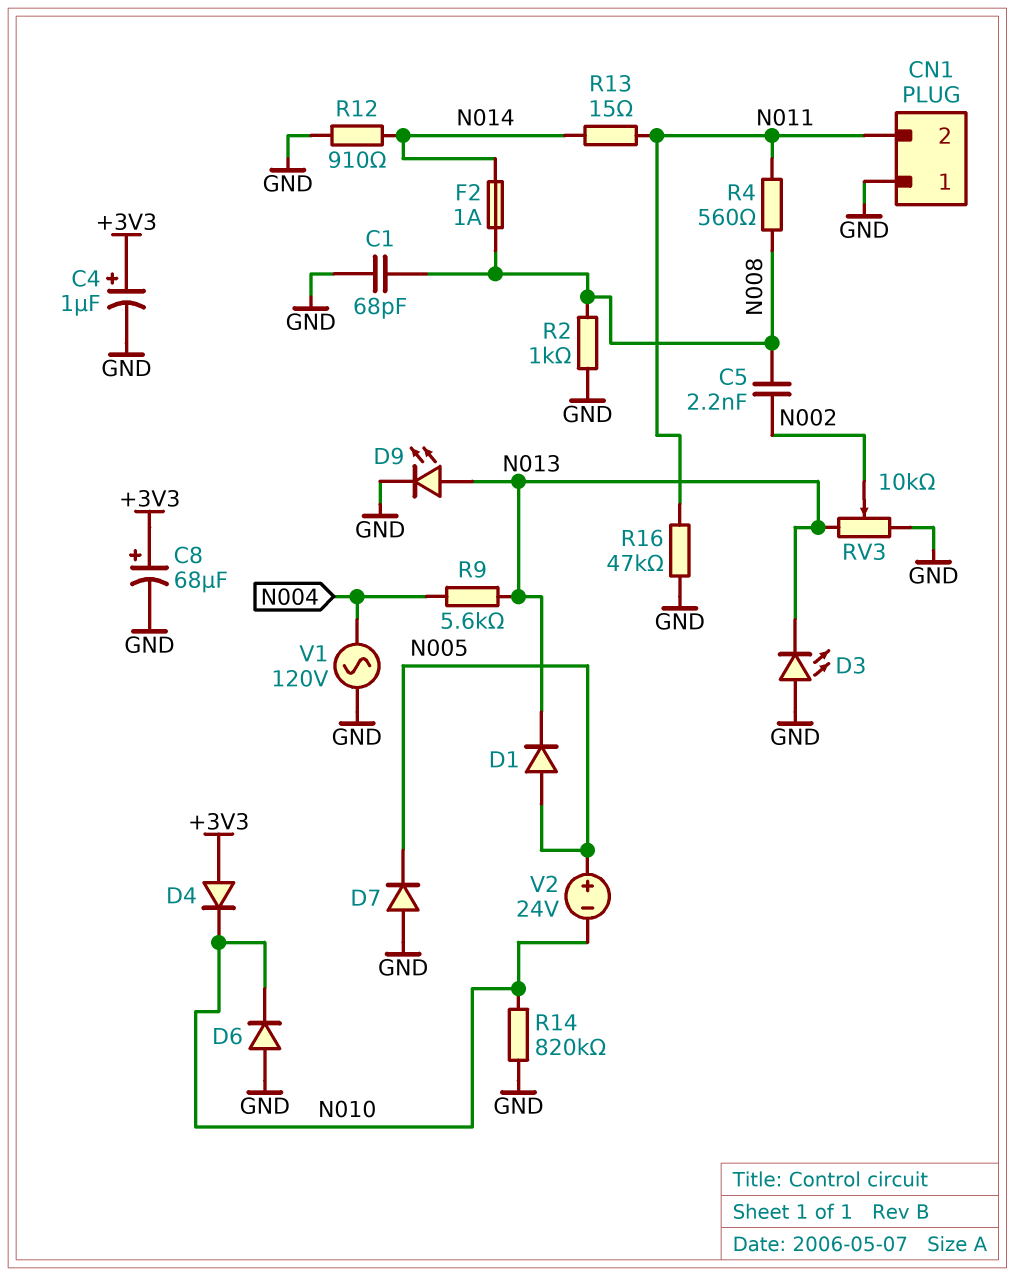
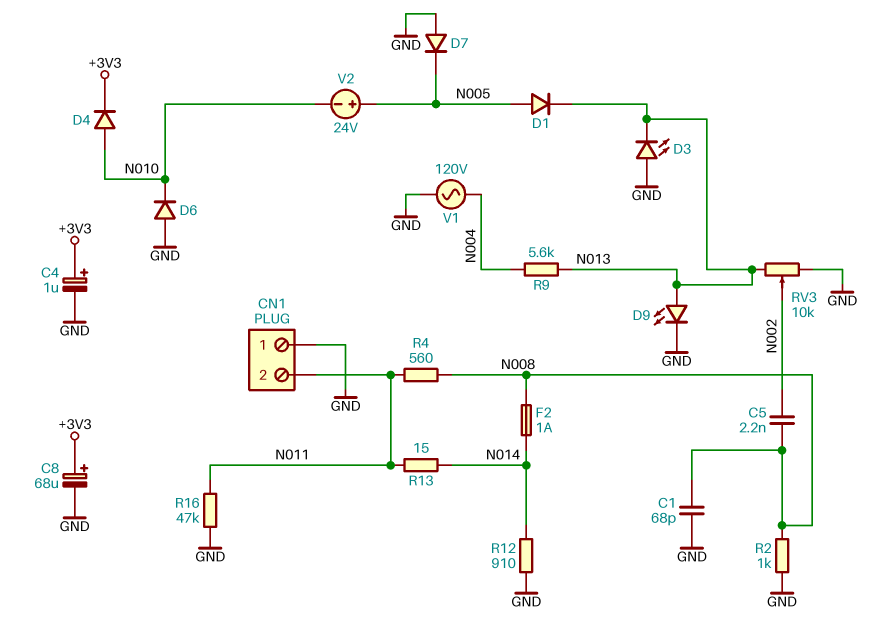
D4: diode (A +3V3, K N010) -> diode (A N010, K +3V3)
R14: 820k (GND, N010) -> none

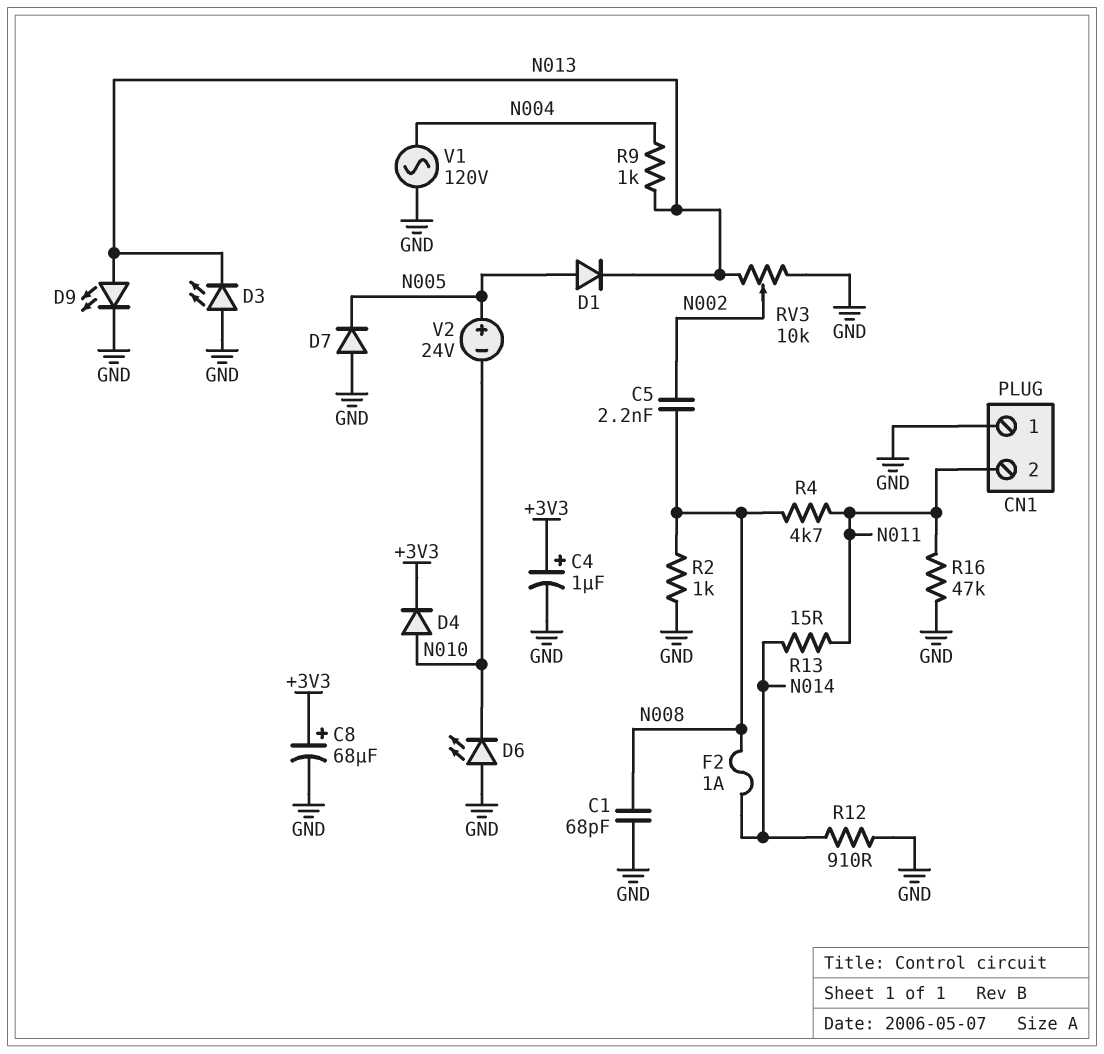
D6: diode (A GND, K N010) -> LED (A GND, K N010)
R4: 560 (N008, N011) -> 4.7k (N008, N011)
R9: 5.6k (N004, N013) -> 1k (N004, N013)

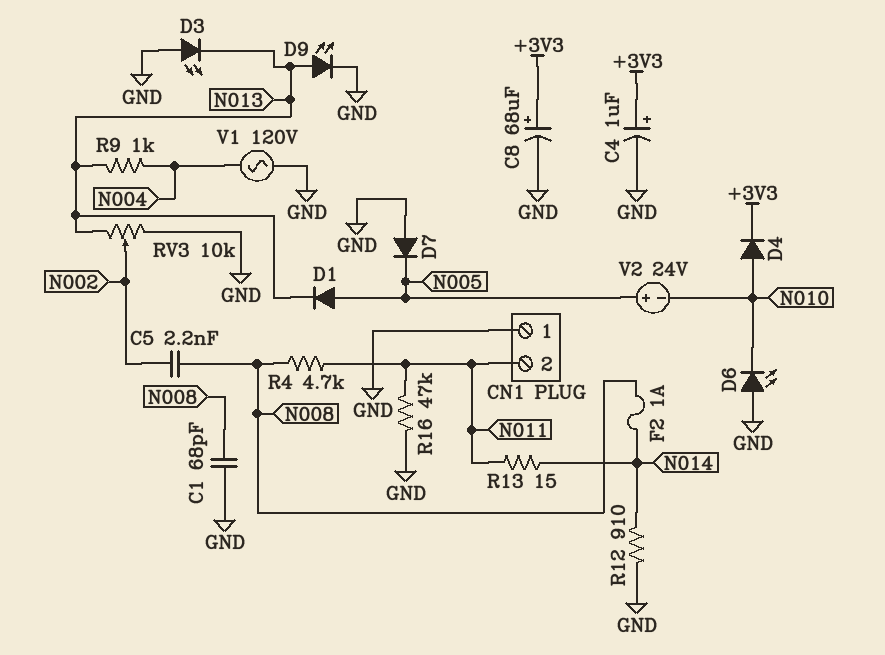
R2: 1k (GND, N008) -> none

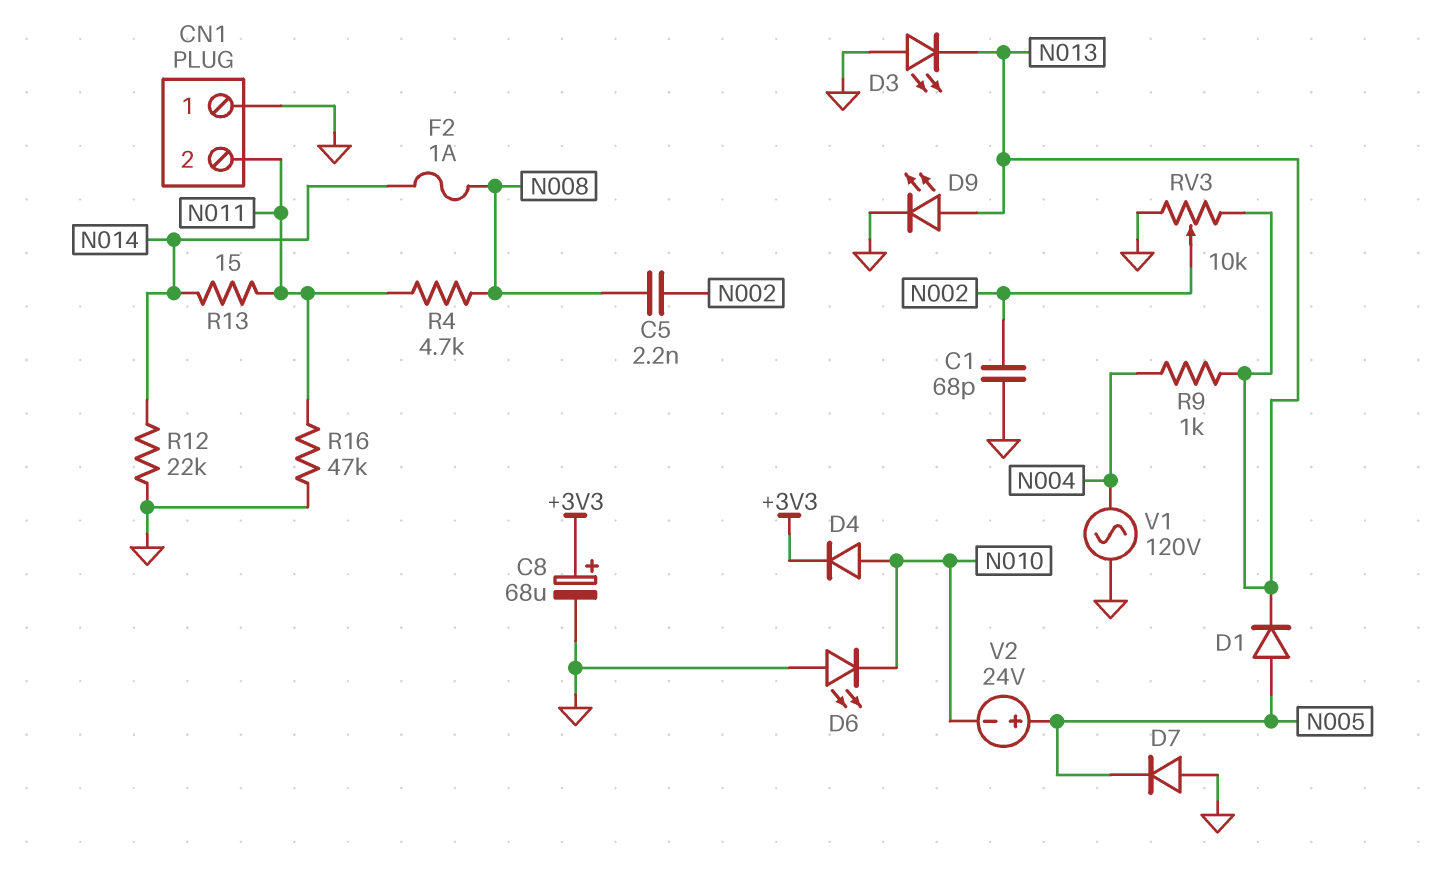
C1: 68pF (GND, N008) -> 68pF (GND, N002)
C4: 1uF (plus +3V3, minus GND) -> none
R12: 910 (GND, N014) -> 22k (GND, N014)

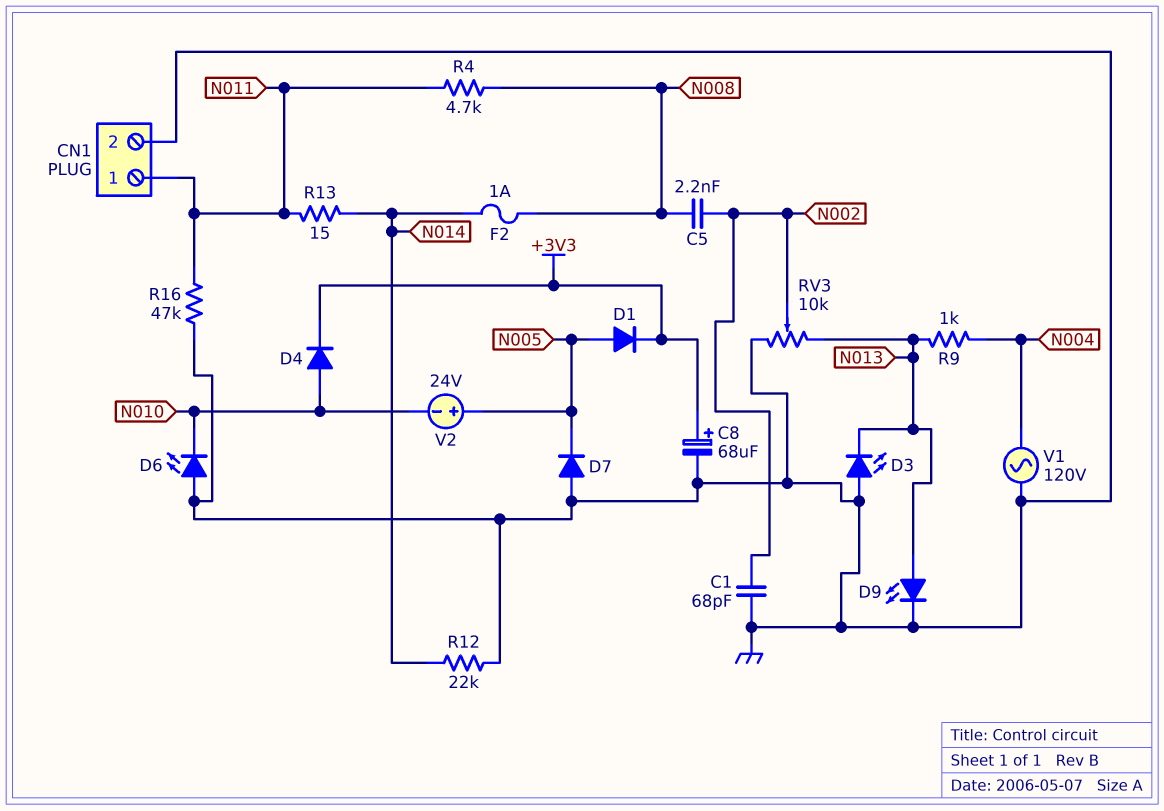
CN1 pin 1: GND -> N011
CN1 pin 2: N011 -> GND
D1: diode (A N005, K N013) -> diode (A N005, K +3V3)

